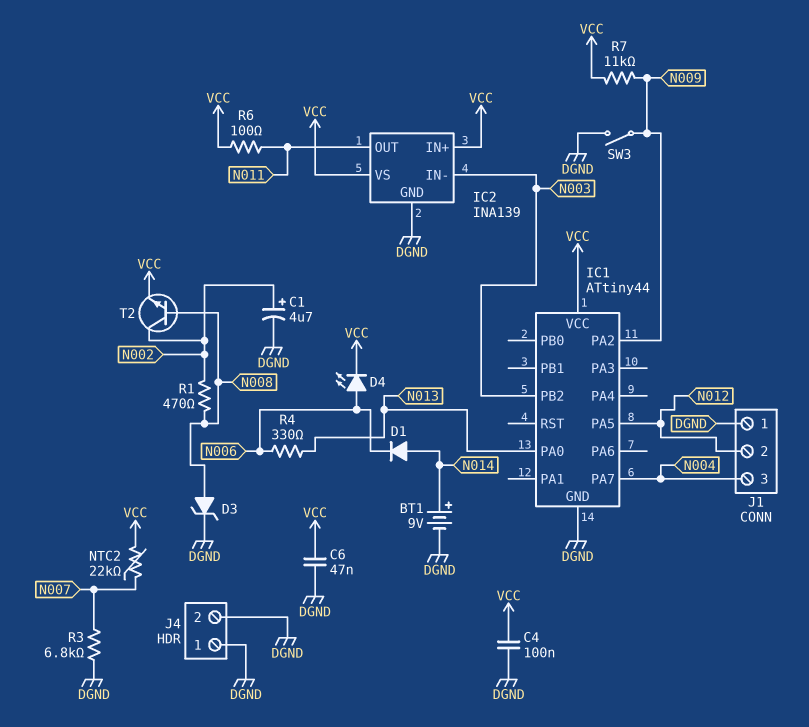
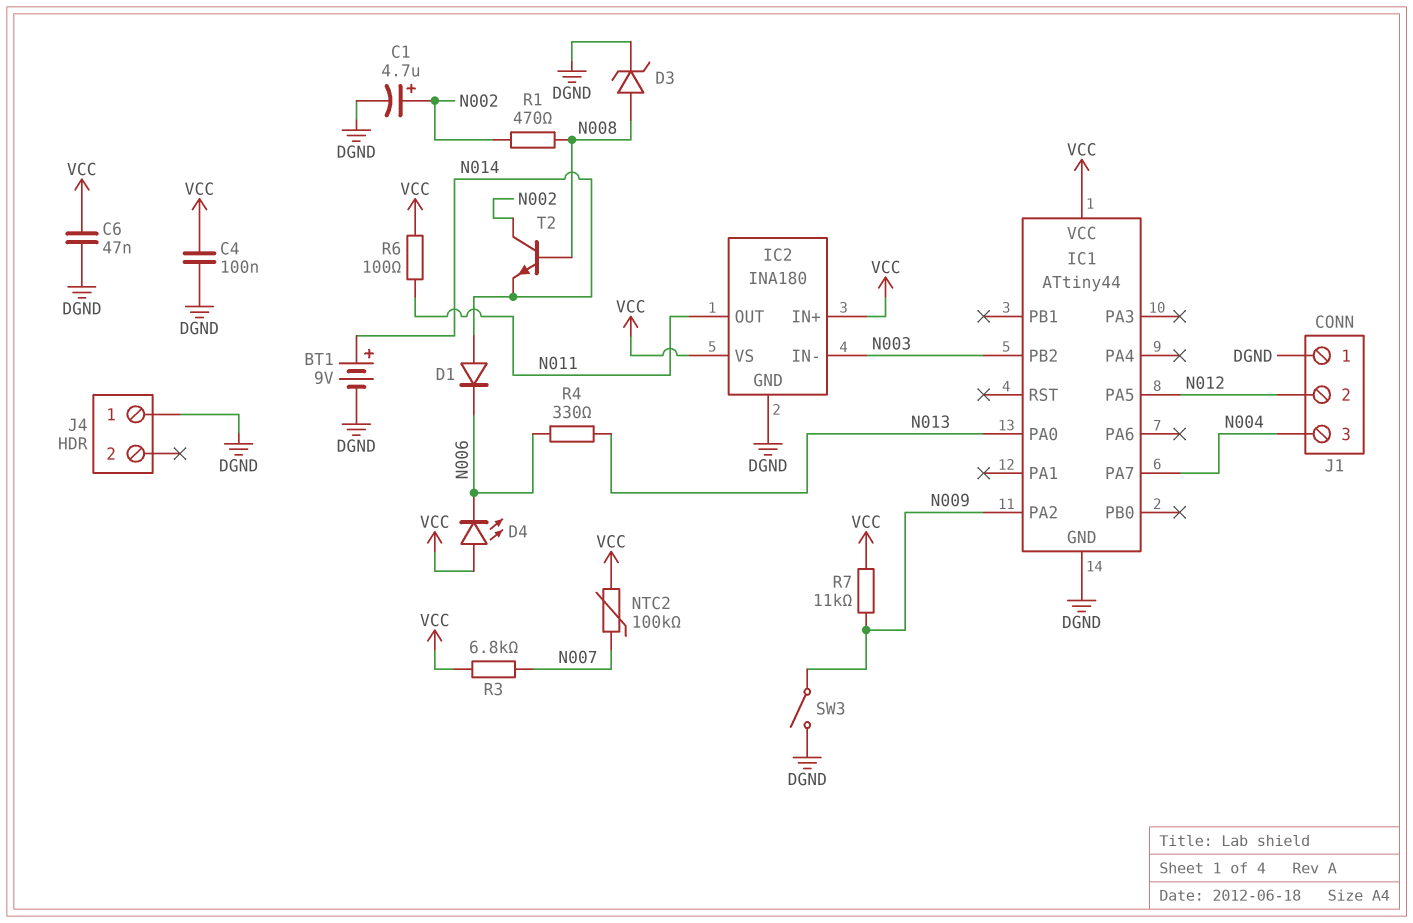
D4: LED (A N006, K VCC) -> LED (A VCC, K N006)
IC2: INA139 -> INA180
J4 pin 2: DGND -> none
NTC2: 22k (N007, VCC) -> 100k (N007, VCC)
R3: 6.8k (DGND, N007) -> 6.8k (N007, VCC)
T2: NPN (B N008, C N002, E VCC) -> NPN (B N008, C N002, E N014)

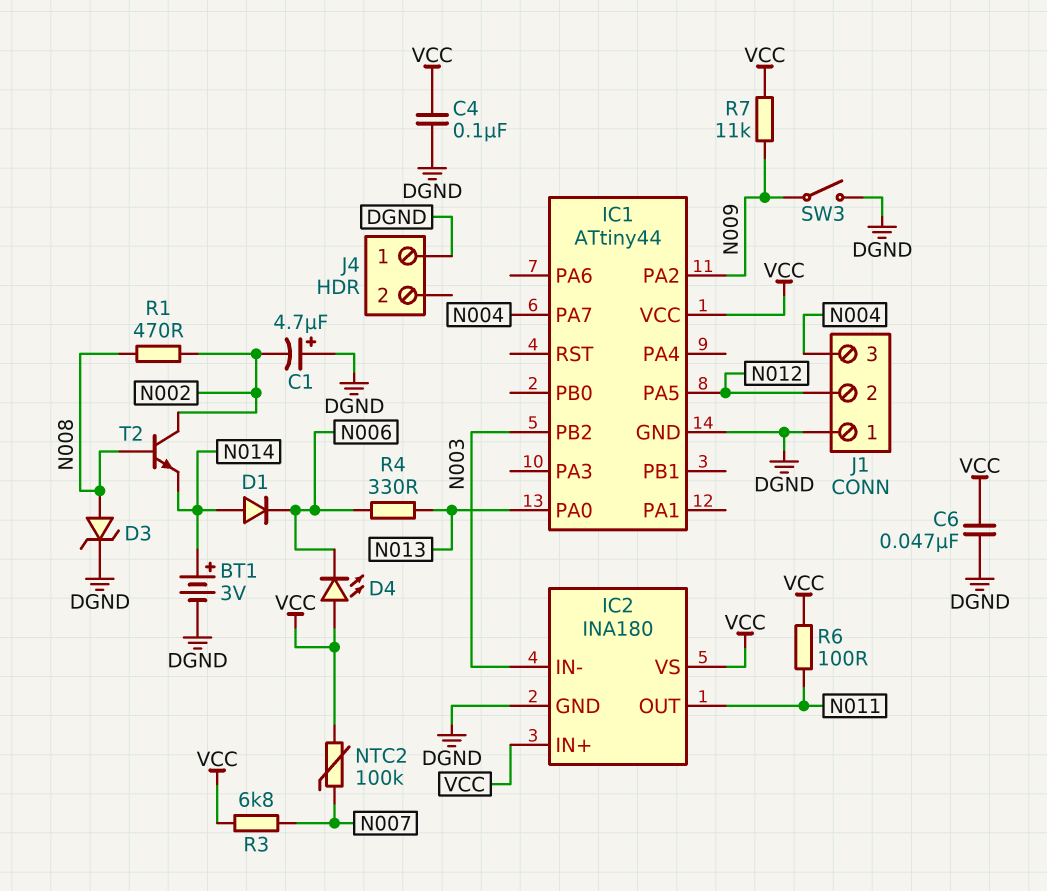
BT1: 9V (plus N014, minus DGND) -> 3V (plus N014, minus DGND)
C1: 4.7uF (plus N002, minus DGND) -> 4.7uF (plus DGND, minus N002)

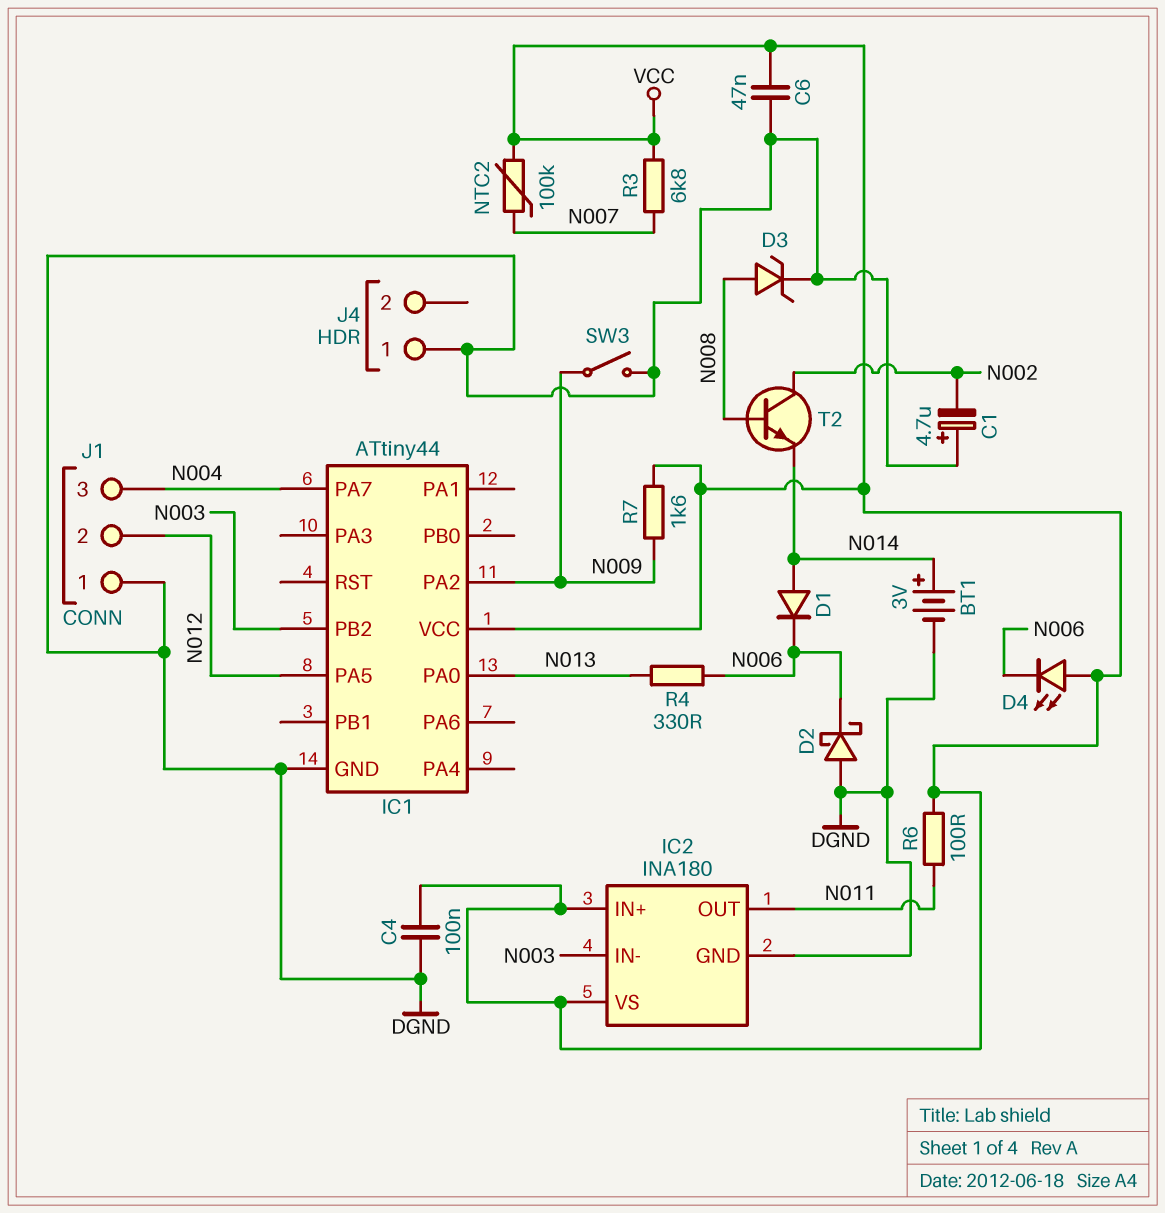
D2: none -> schottky (A DGND, K N006)
R1: 470 (N002, N008) -> none
R7: 11k (N009, VCC) -> 1.6k (N009, VCC)

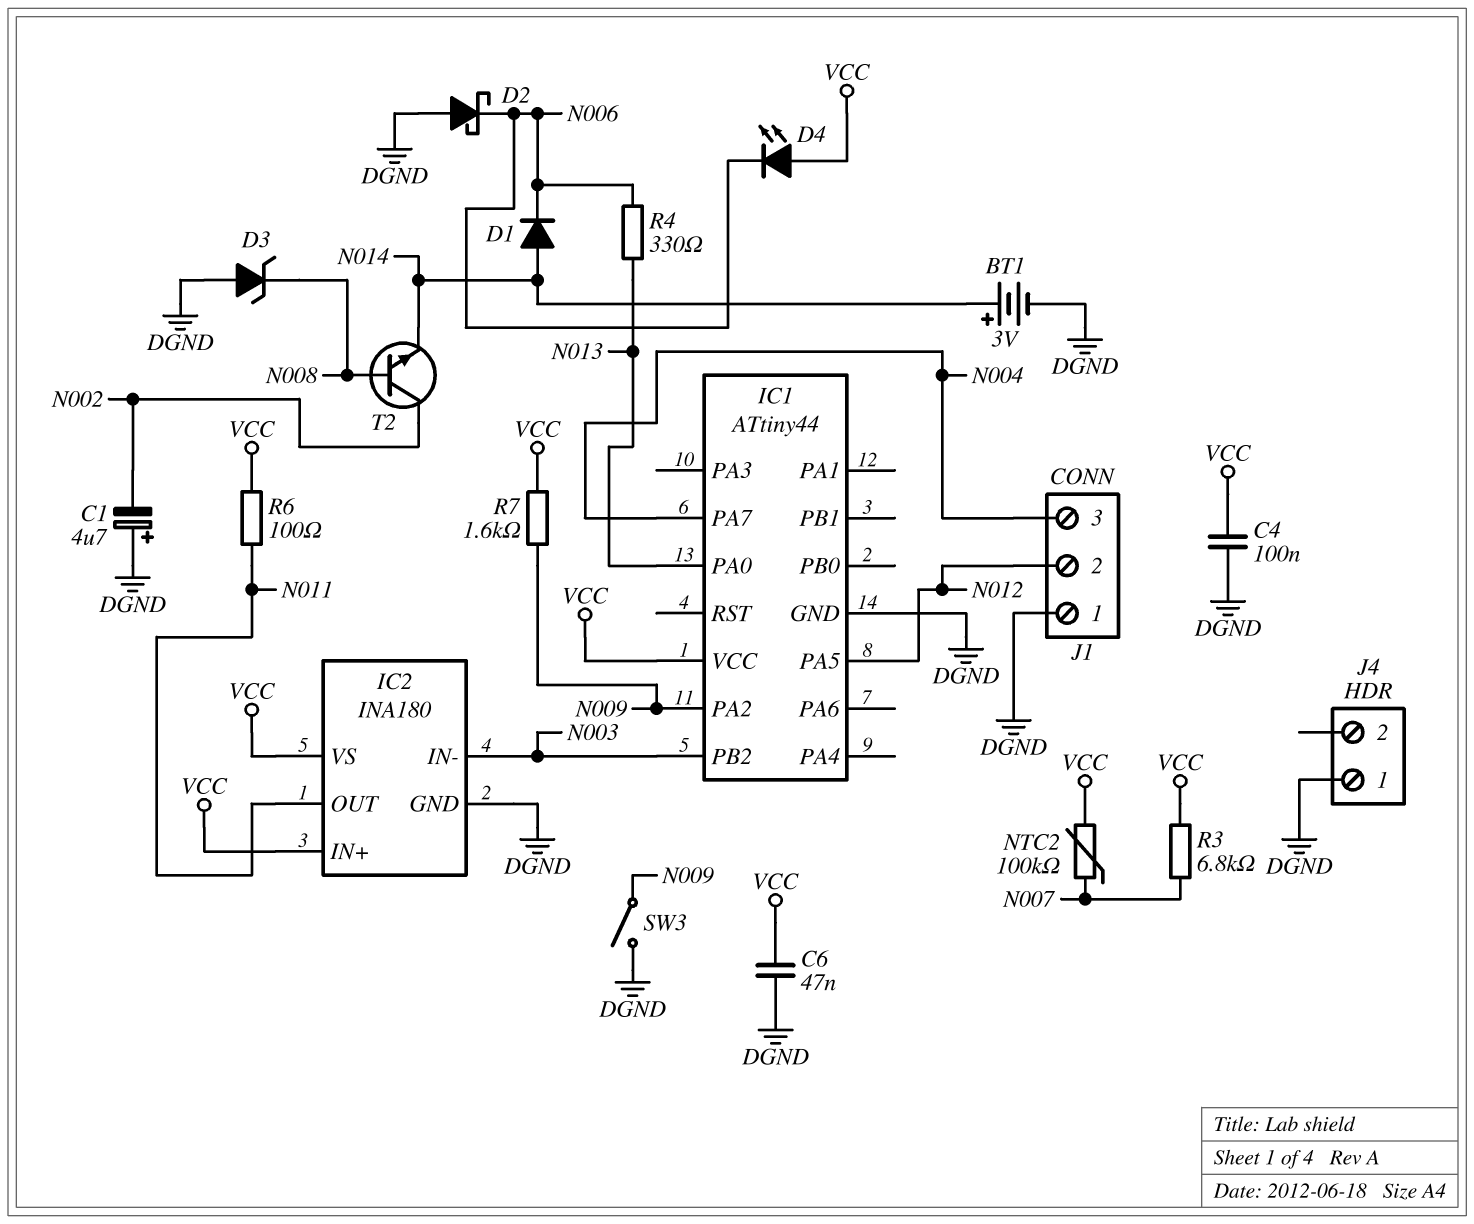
D3: zener (A N008, K DGND) -> zener (A DGND, K N008)

